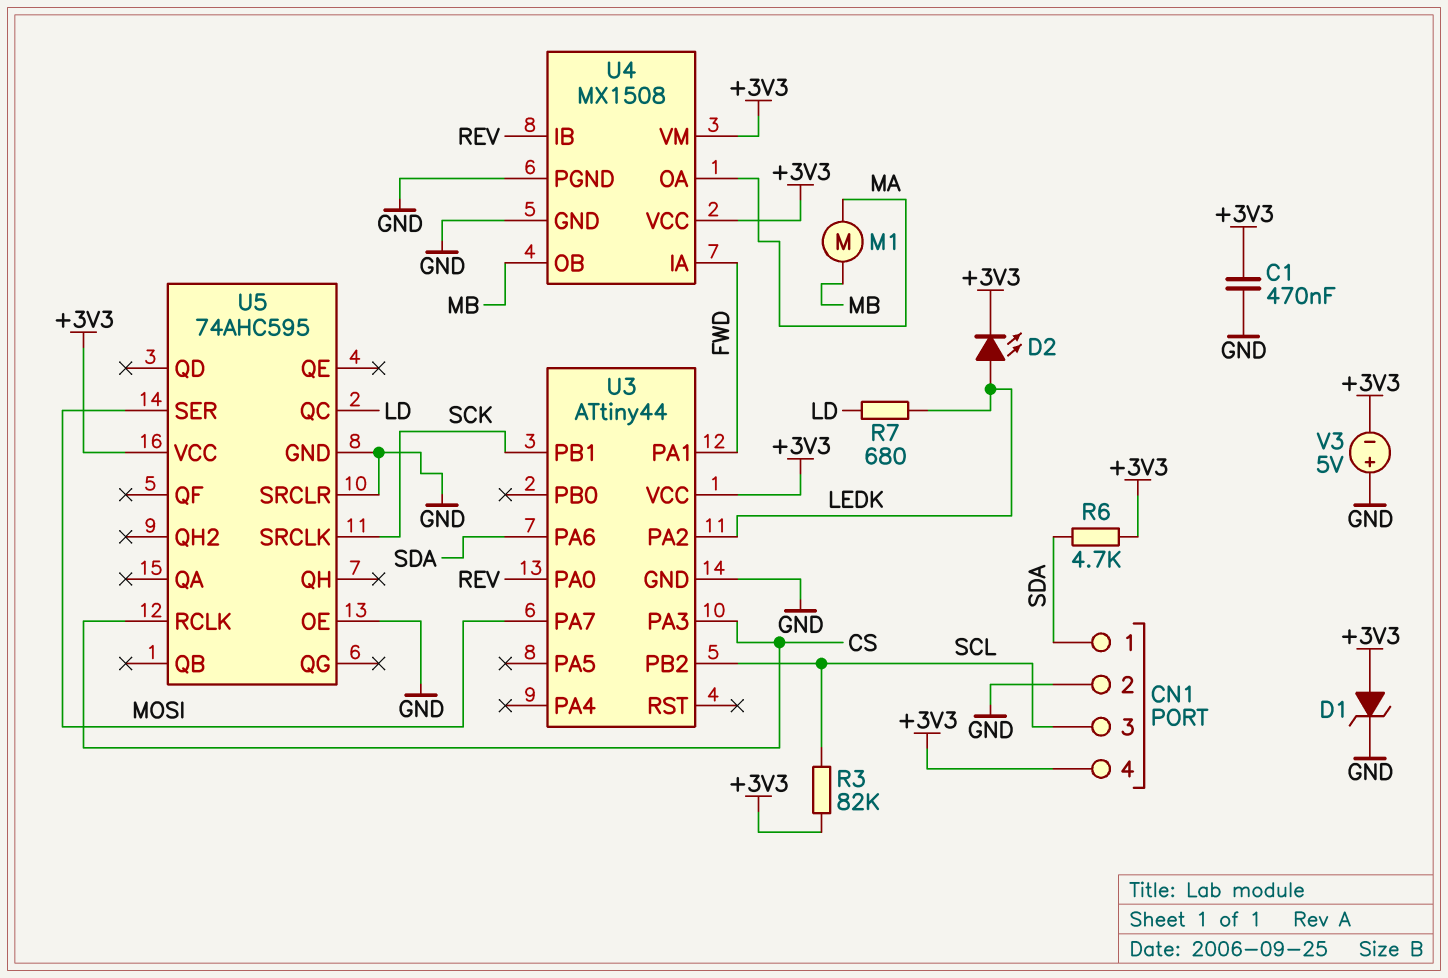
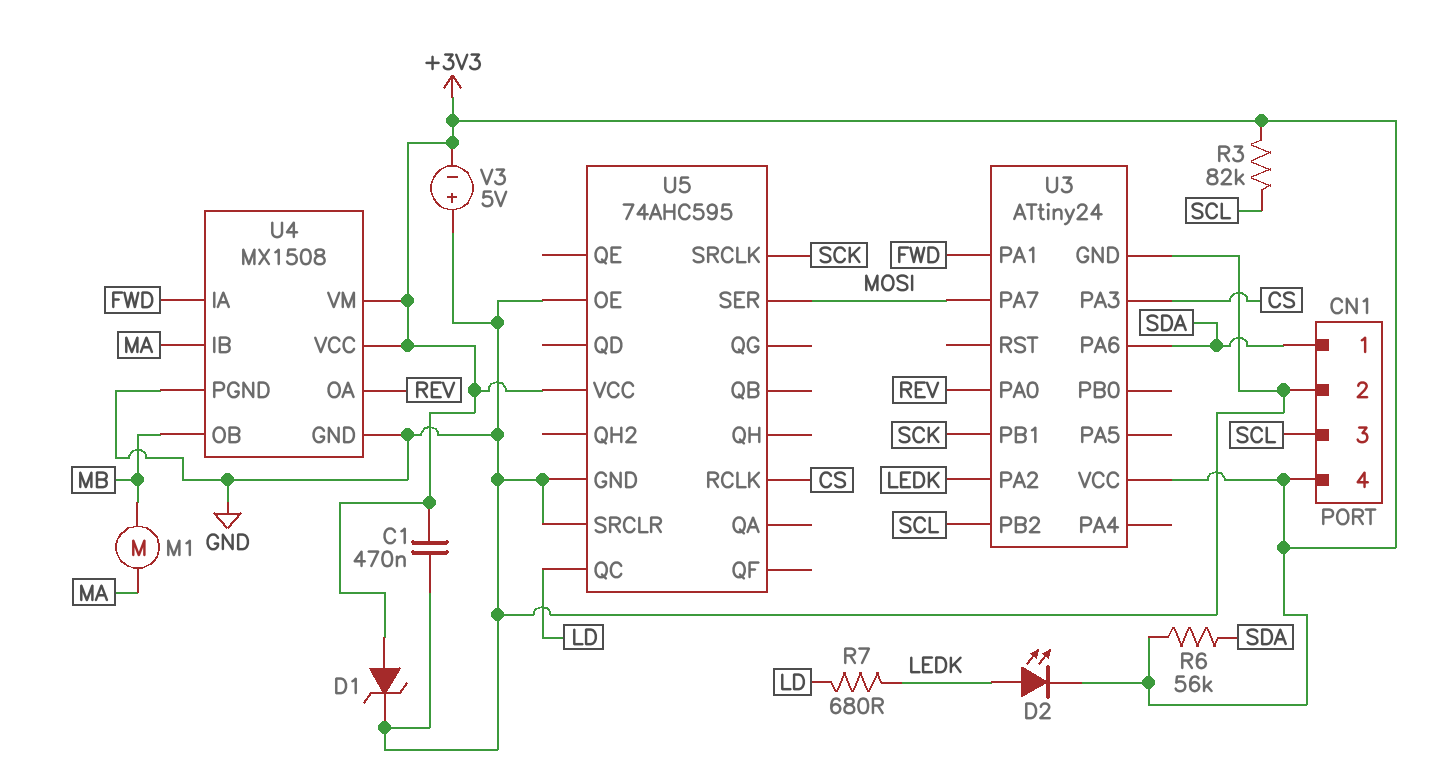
R6: 4.7k (+3V3, SDA) -> 56k (+3V3, SDA)
U3: ATtiny44 -> ATtiny24
U4 pin IB: REV -> MA
U4 pin OA: MA -> REV

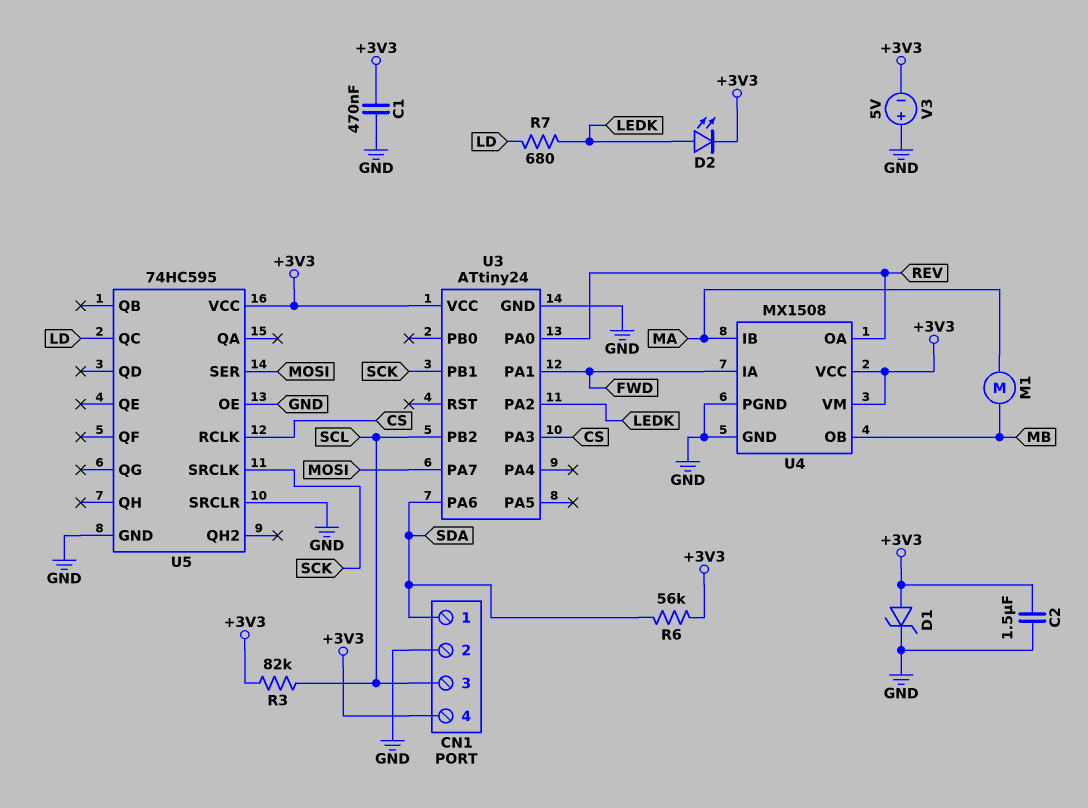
C2: none -> 1.5uF (+3V3, GND)
U5: 74AHC595 -> 74HC595

